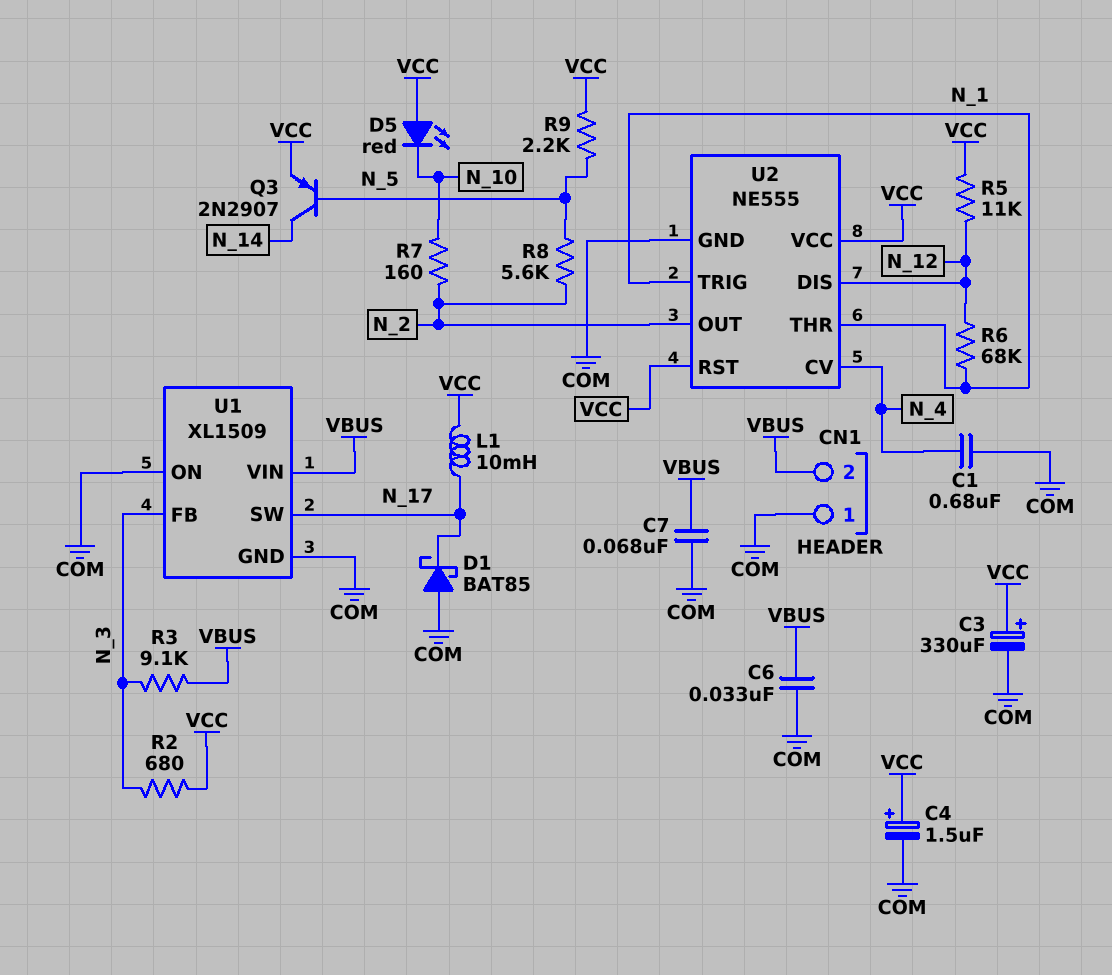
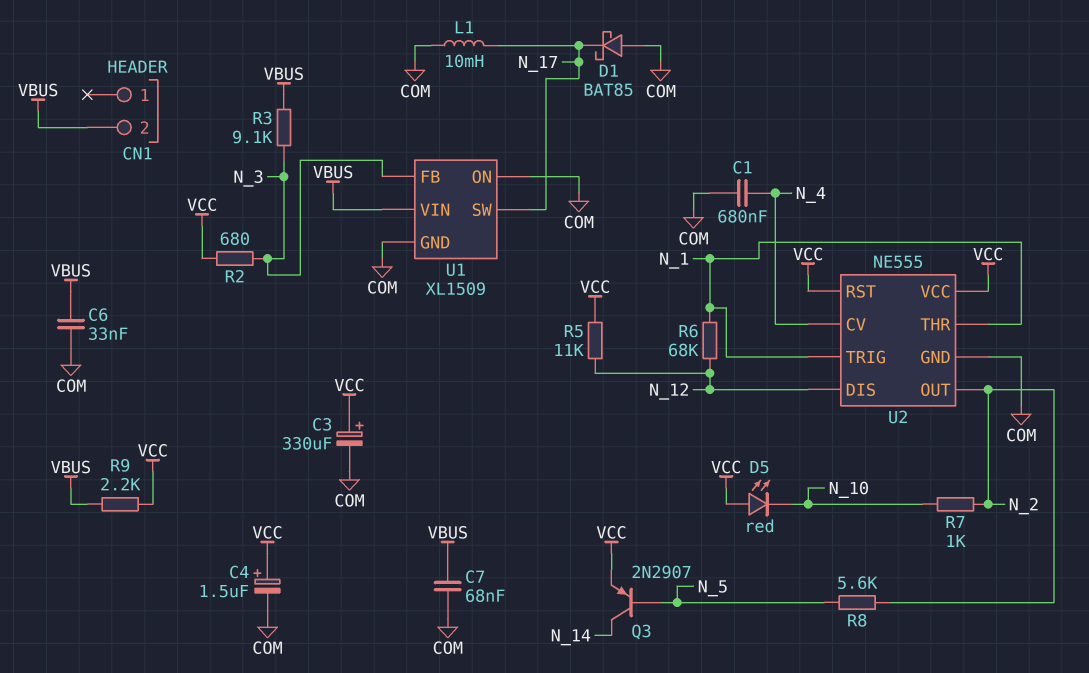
CN1 pin 1: COM -> none
L1: 10mH (N_17, VCC) -> 10mH (COM, N_17)
R7: 160 (N_2, N_10) -> 1k (N_2, N_10)
R9: 2.2k (N_5, VCC) -> 2.2k (VBUS, VCC)

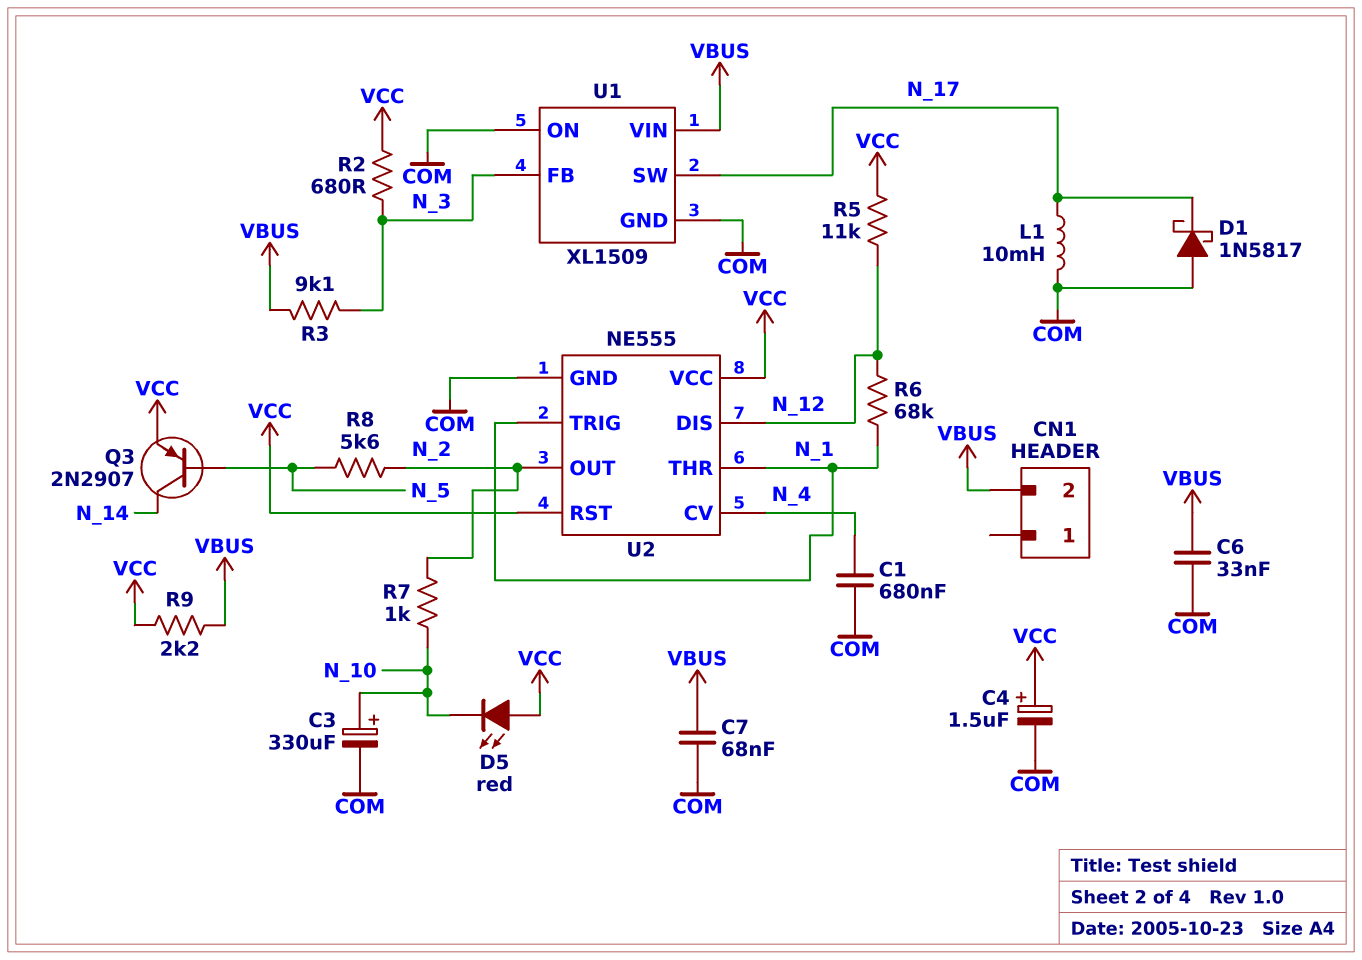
C3: 330uF (plus VCC, minus COM) -> 330uF (plus N_10, minus COM)
D1: schottky BAT85 (A COM, K N_17) -> schottky 1N5817 (A COM, K N_17)

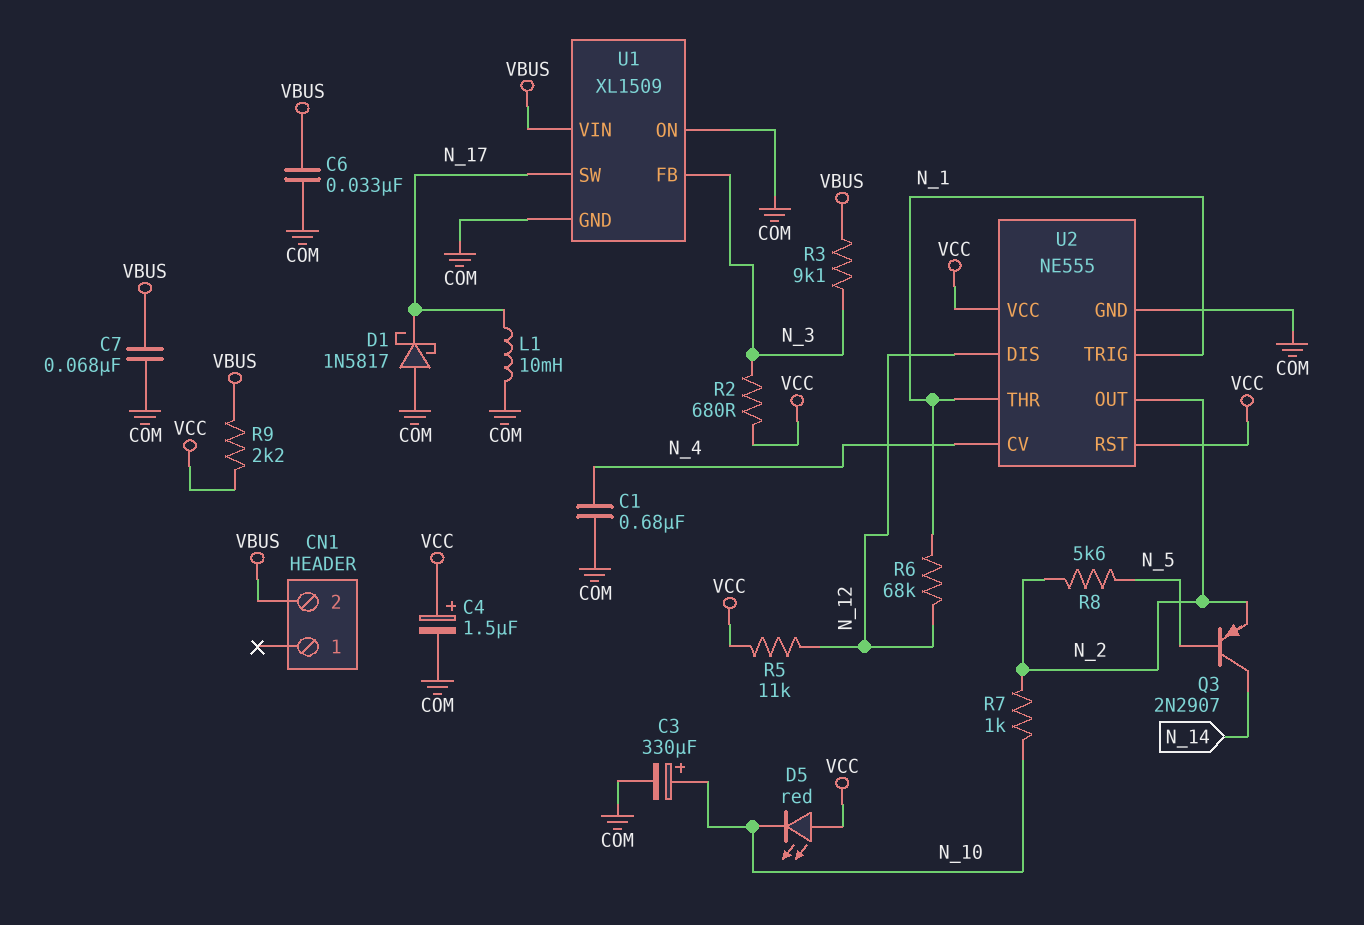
Q3: PNP 2N2907 (B N_5, C N_14, E VCC) -> PNP 2N2907 (B N_5, C N_14, E N_2)

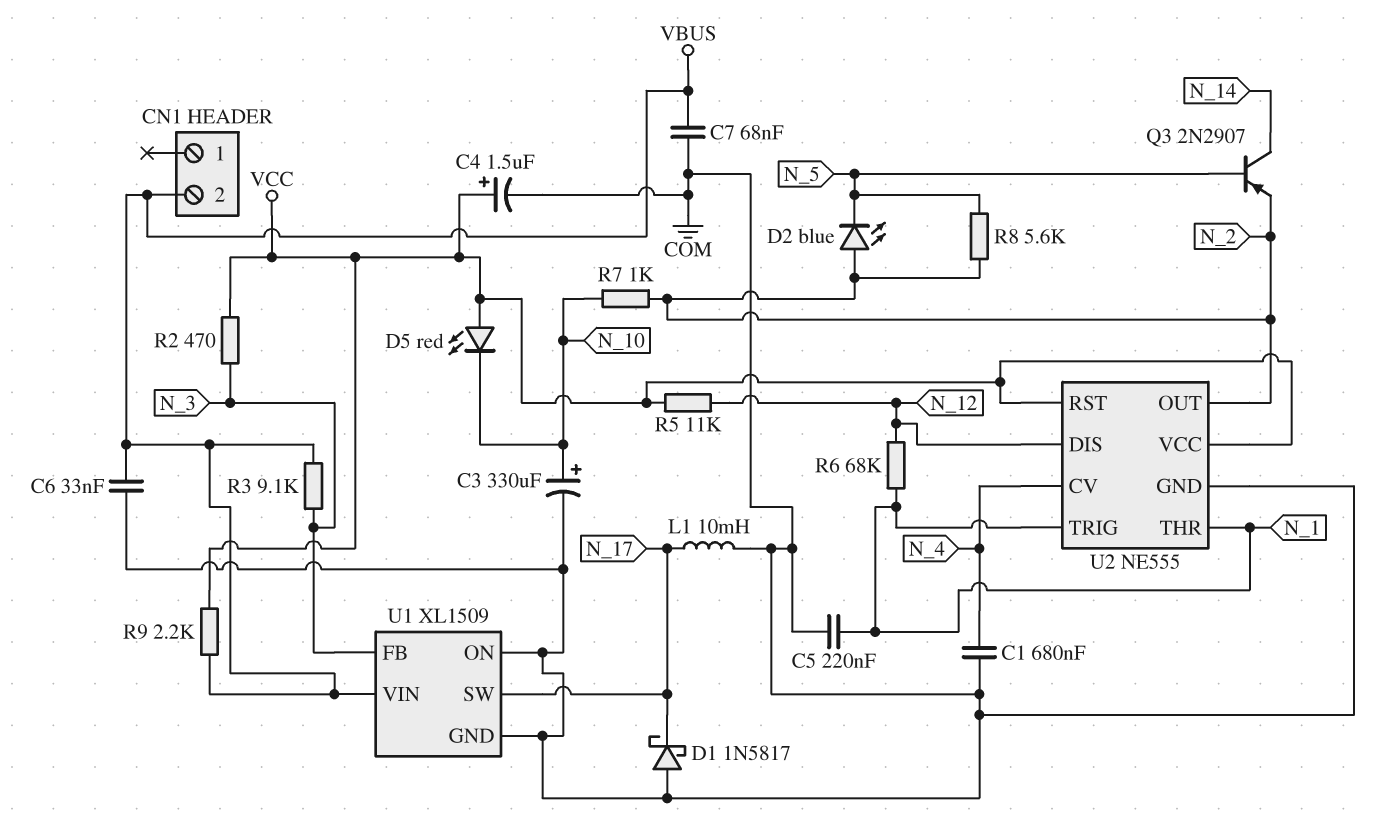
C5: none -> 220nF (COM, N_1)
D2: none -> LED blue (A N_2, K N_5)
R2: 680 (N_3, VCC) -> 470 (N_3, VCC)

